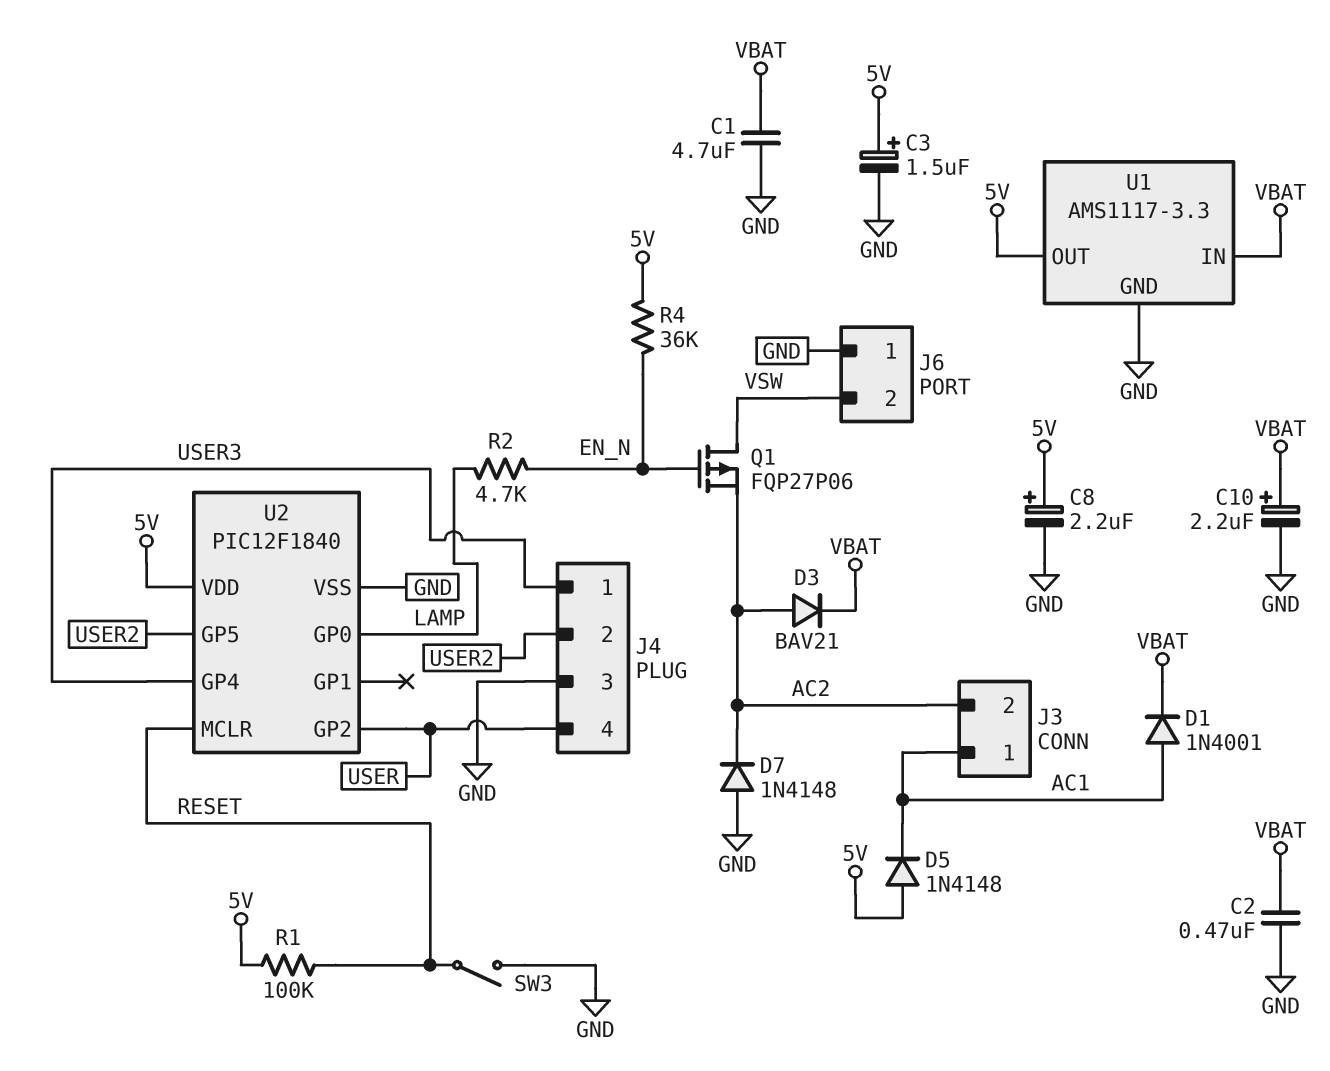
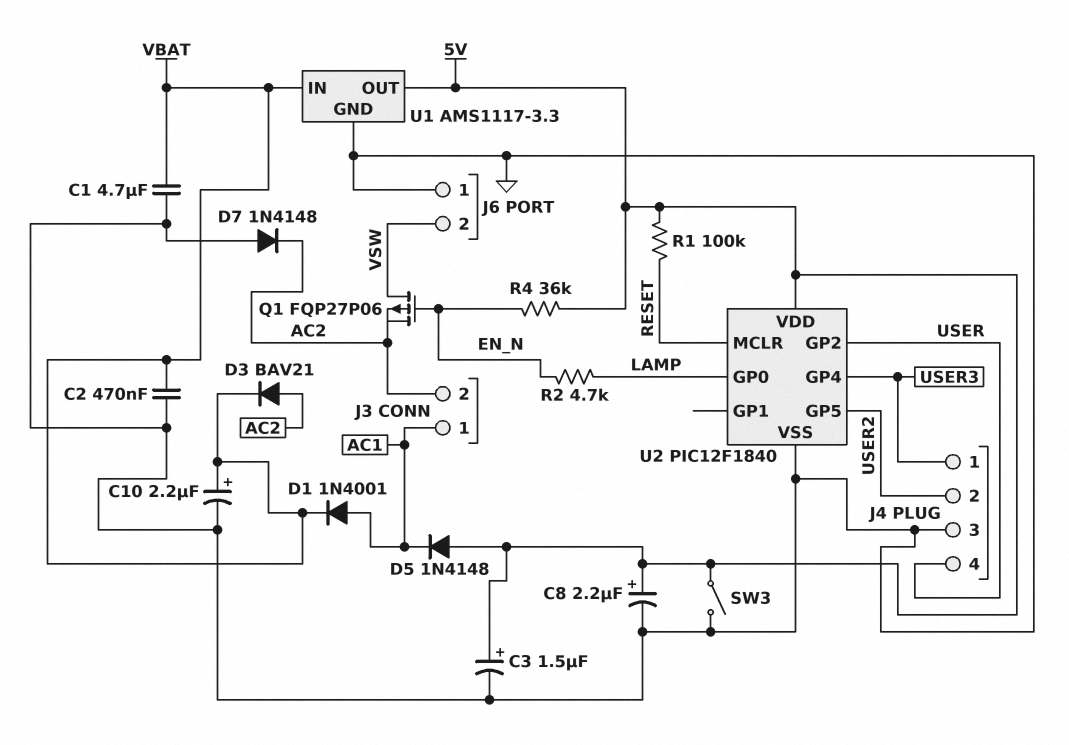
SW3: switch (GND, RESET) -> switch (5V, GND)

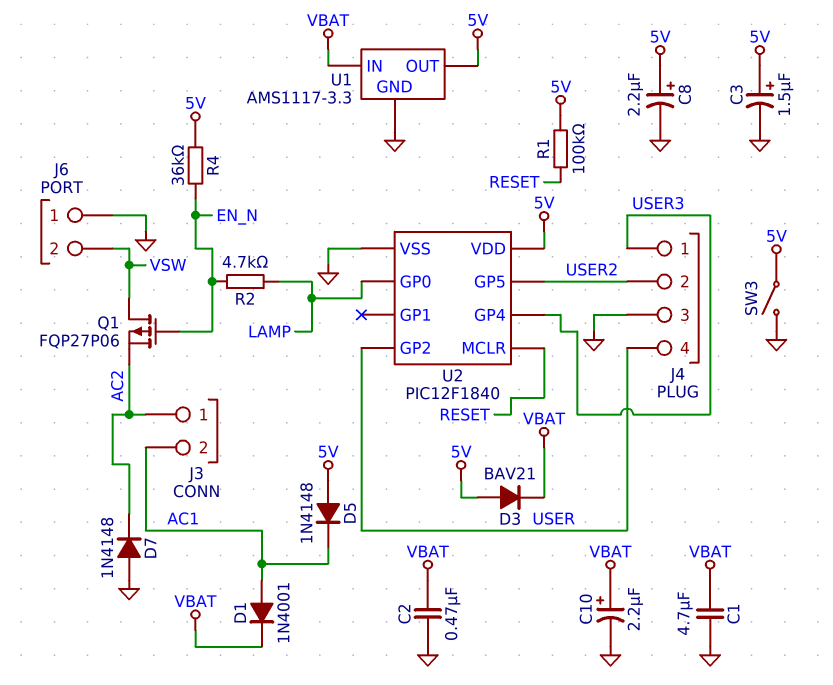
D3: diode BAV21 (A AC2, K VBAT) -> diode BAV21 (A 5V, K VBAT)
J3 pin 1: AC1 -> AC2
J3 pin 2: AC2 -> AC1

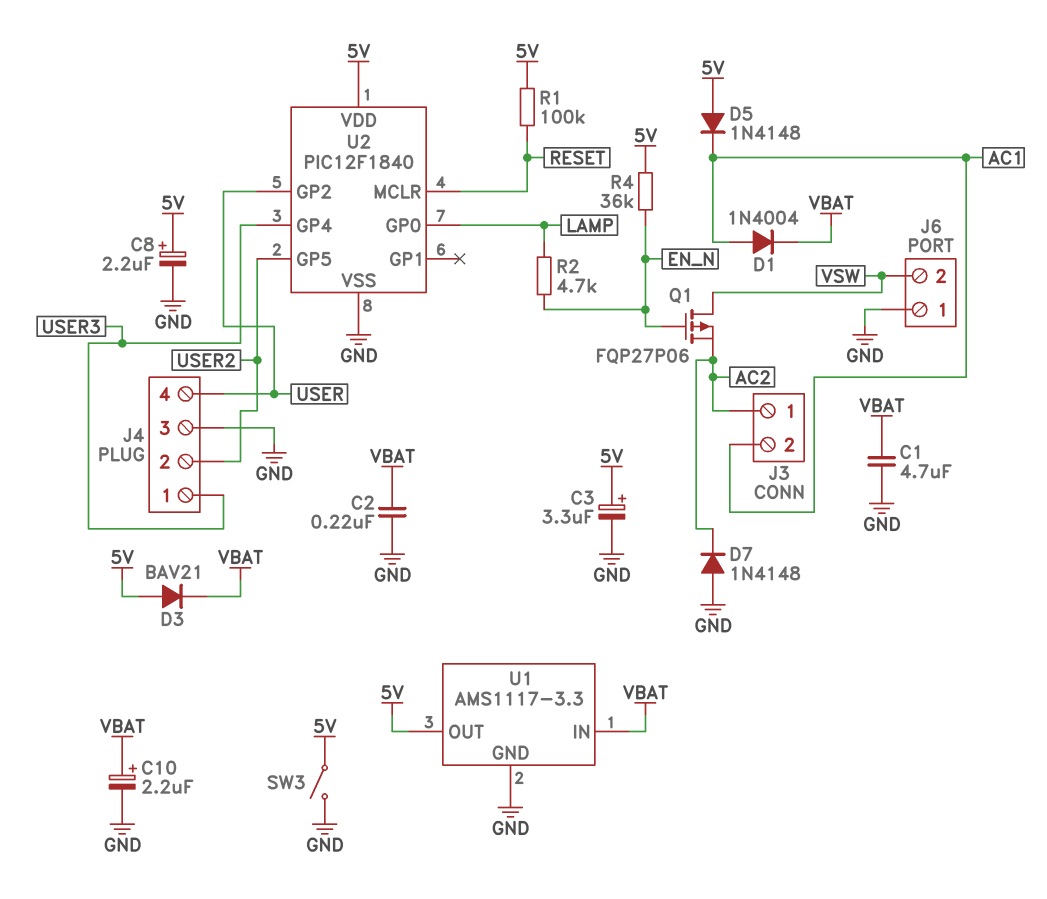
C2: 470nF (GND, VBAT) -> 220nF (GND, VBAT)
C3: 1.5uF (plus 5V, minus GND) -> 3.3uF (plus 5V, minus GND)
D1: diode 1N4001 (A AC1, K VBAT) -> diode 1N4004 (A AC1, K VBAT)

